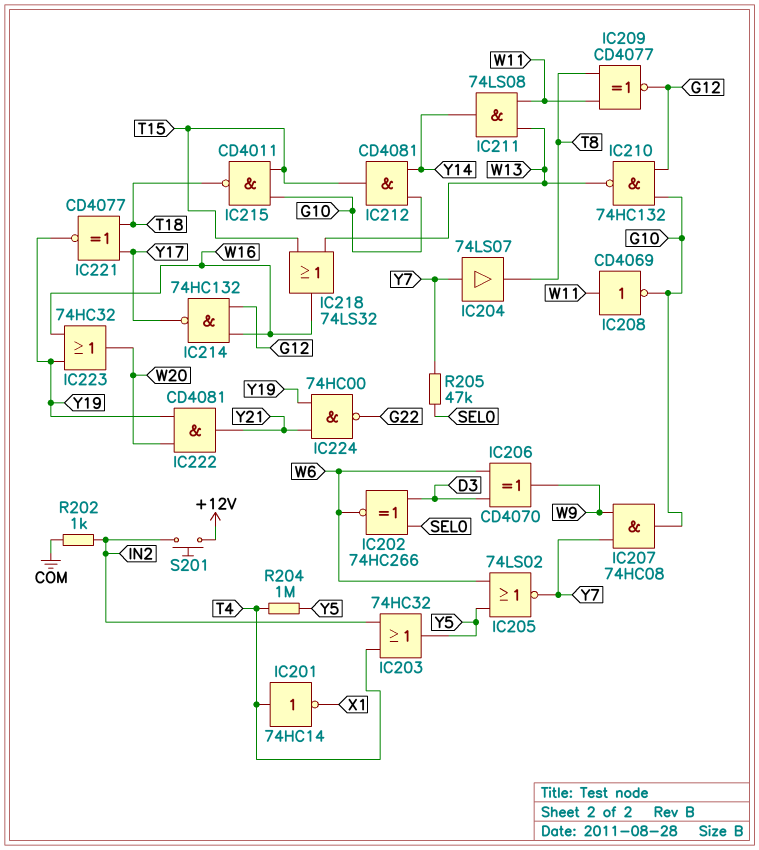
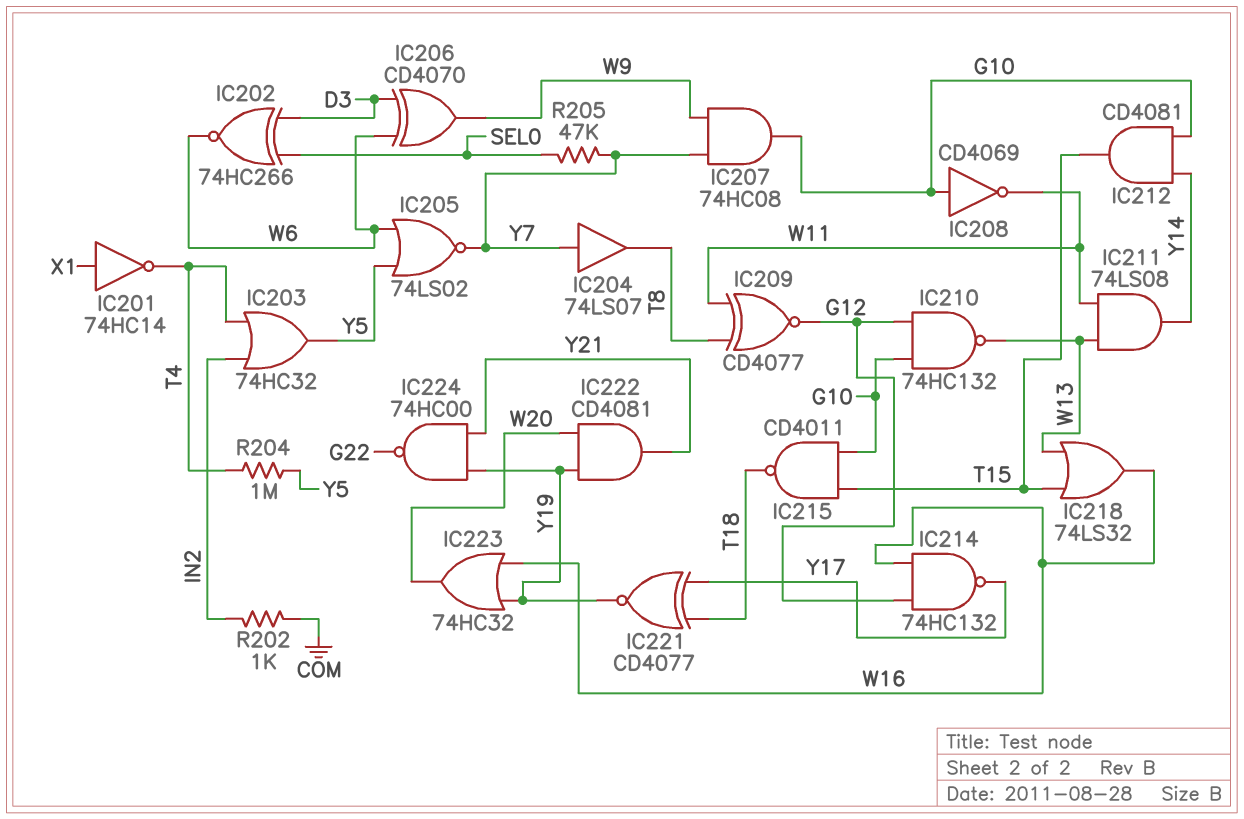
IC201: NOT 74HC14 (in T4, out X1) -> NOT 74HC14 (in X1, out T4)
IC208: NOT CD4069 (in W11, out G10) -> NOT CD4069 (in G10, out W11)
S201: button (+12V, IN2) -> none

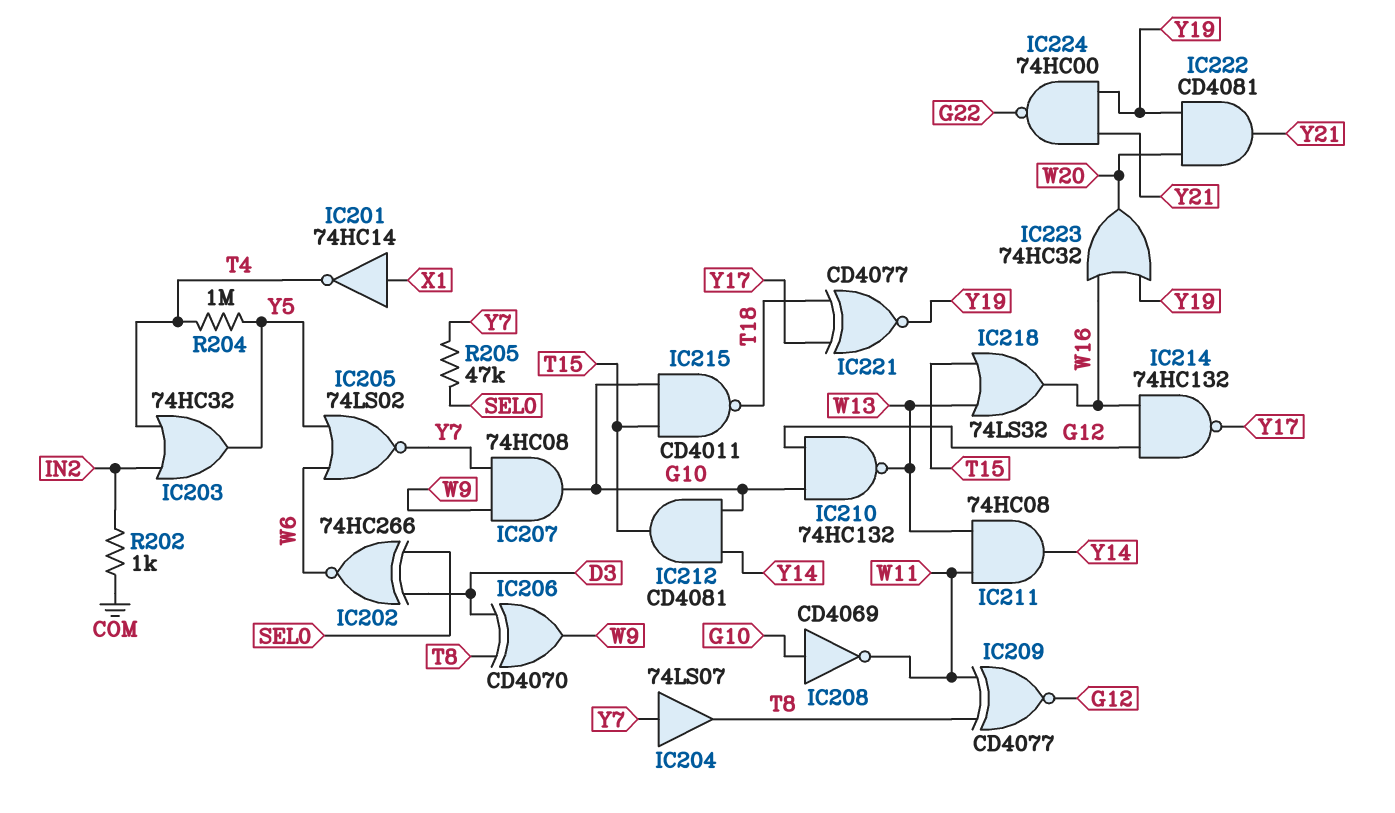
IC206: XOR CD4070 (in D3, in W6, out W9) -> XOR CD4070 (in D3, in T8, out W9)
IC211: AND 74LS08 (in W11, in W13, out Y14) -> AND 74HC08 (in W11, in W13, out Y14)

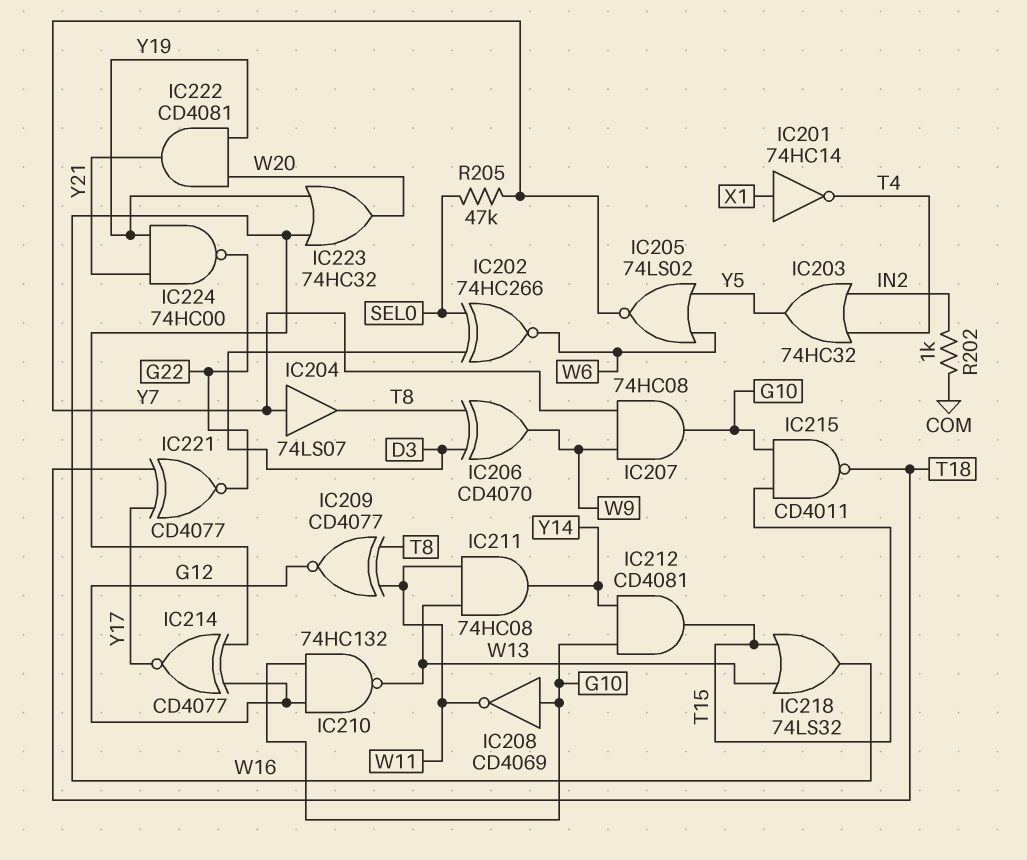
IC214: NAND 74HC132 (in G12, in W16, out Y17) -> XNOR CD4077 (in G12, in W16, out Y17)
IC221: XNOR CD4077 (in T18, in Y17, out Y19) -> XNOR CD4077 (in T18, in Y17, out G22)
R204: 1M (T4, Y5) -> none

